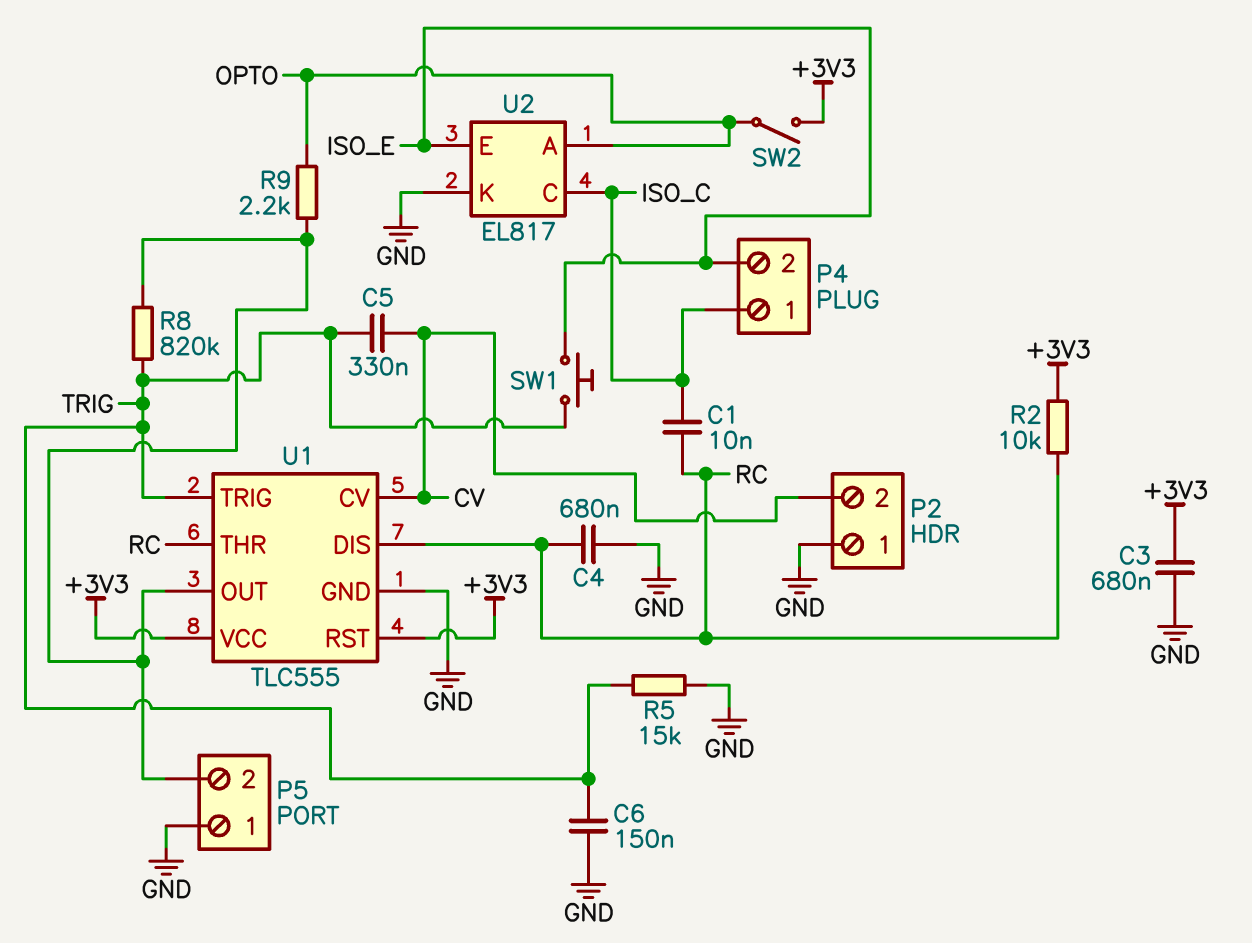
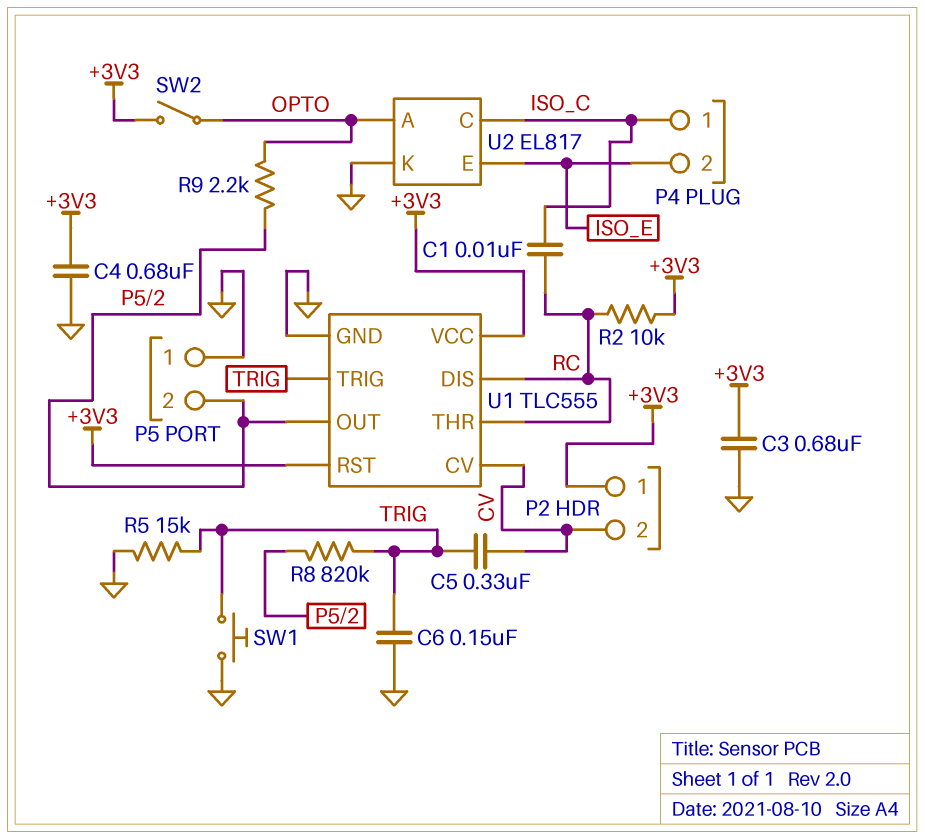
C4: 680nF (GND, RC) -> 680nF (+3V3, GND)
P2 pin 1: GND -> +3V3
SW1: button (ISO_E, TRIG) -> button (GND, TRIG)

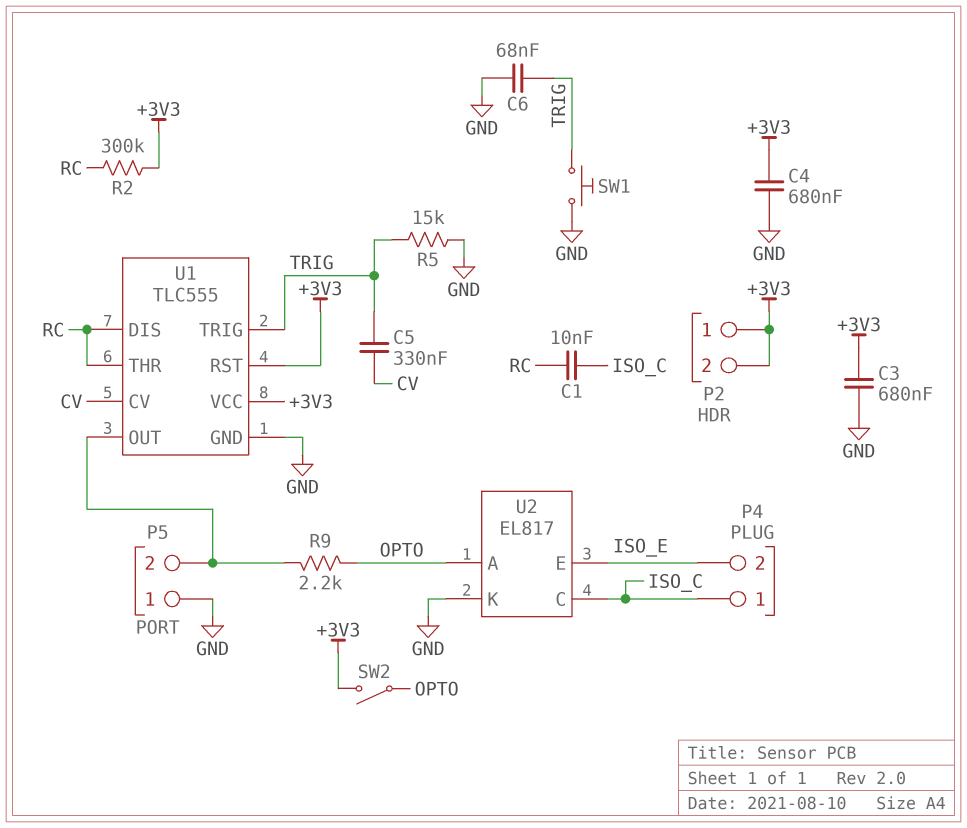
C6: 150nF (GND, TRIG) -> 68nF (GND, TRIG)
P2 pin 2: CV -> +3V3
R2: 10k (+3V3, RC) -> 300k (+3V3, RC)
R8: 820k (P5/2, TRIG) -> none

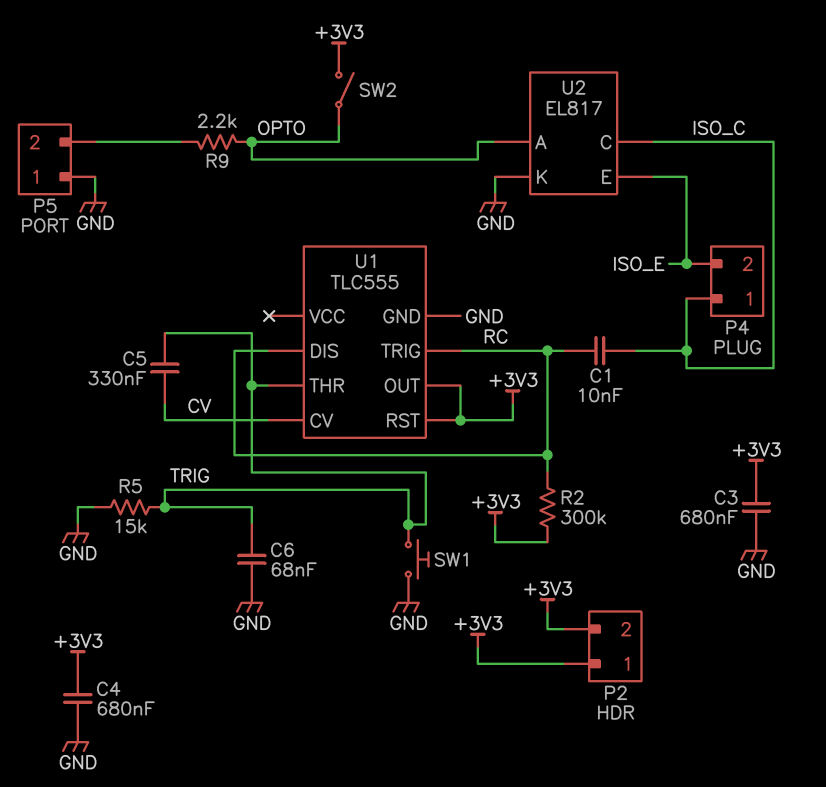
U1 pin OUT: P5/2 -> +3V3
U1 pin THR: RC -> TRIG
U1 pin TRIG: TRIG -> RC
U1 pin VCC: +3V3 -> none

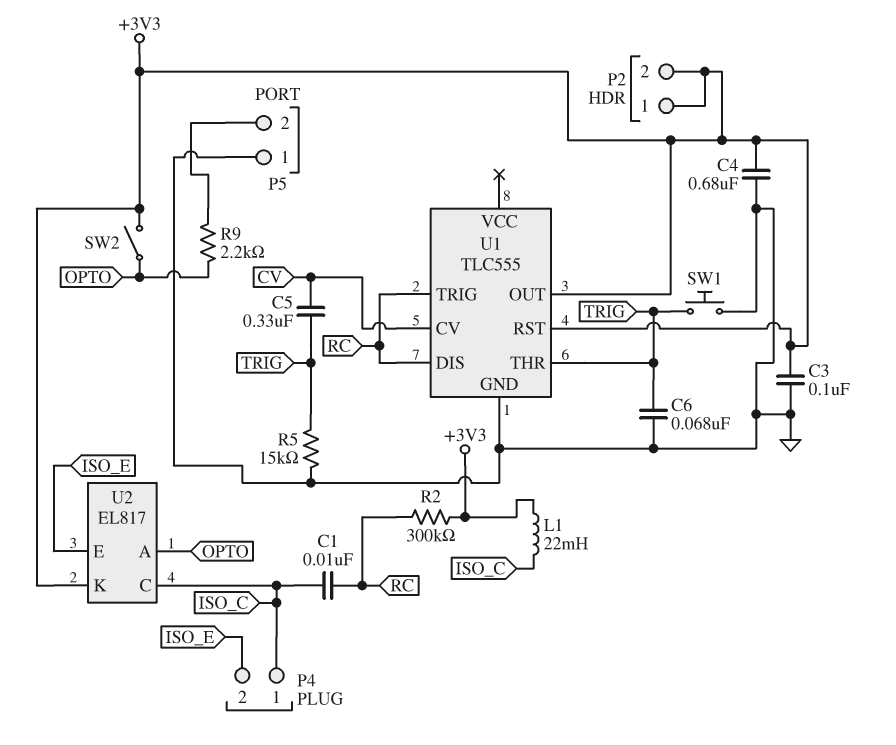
C3: 680nF (+3V3, GND) -> 100nF (+3V3, GND)
L1: none -> 22mH (+3V3, ISO_C)
U2 pin K: GND -> +3V3

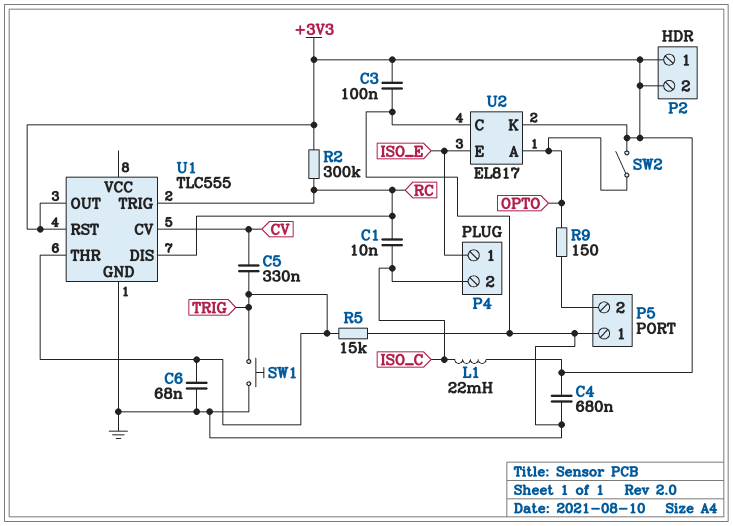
P4 pin 1: ISO_C -> ISO_E
P4 pin 2: ISO_E -> ISO_C
R9: 2.2k (OPTO, P5/2) -> 150 (OPTO, P5/2)
U2 pin C: ISO_C -> GND

